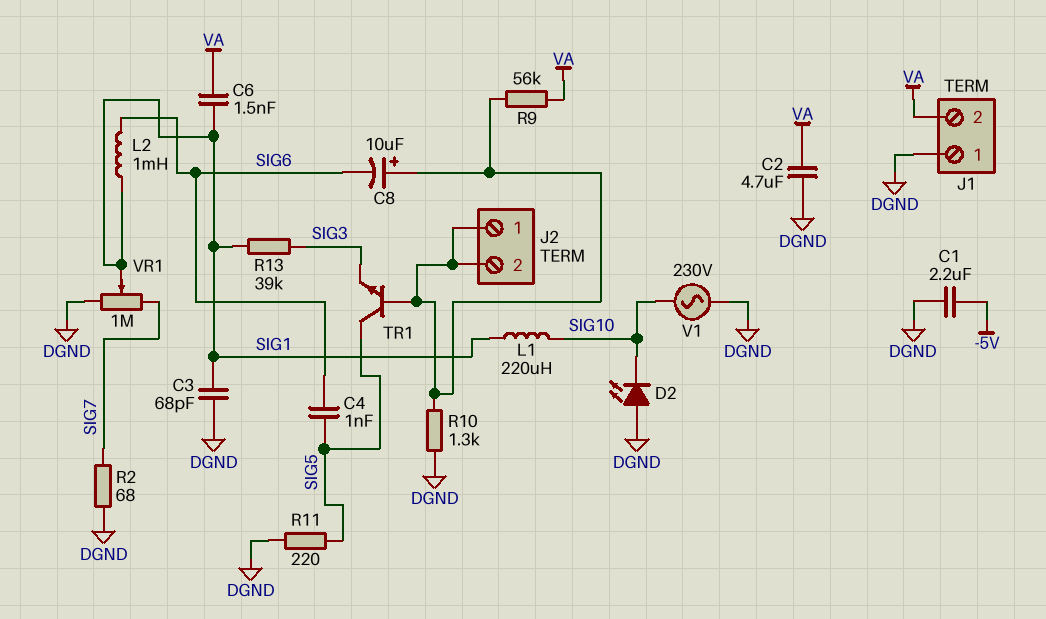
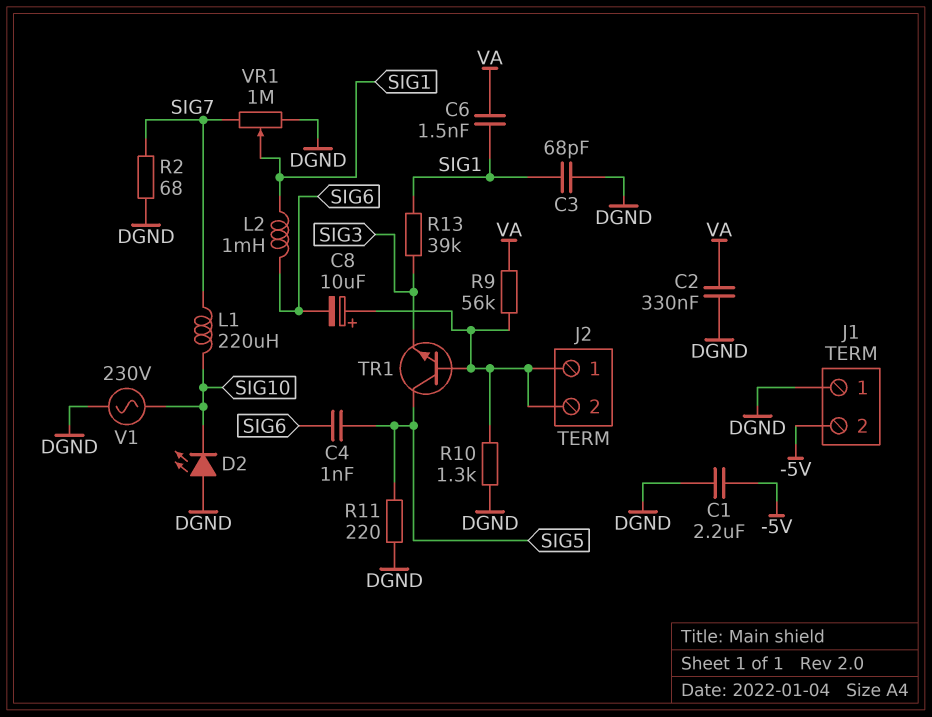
C2: 4.7uF (DGND, VA) -> 330nF (DGND, VA)
J1 pin 2: VA -> -5V
L1: 220uH (SIG1, SIG10) -> 220uH (SIG7, SIG10)

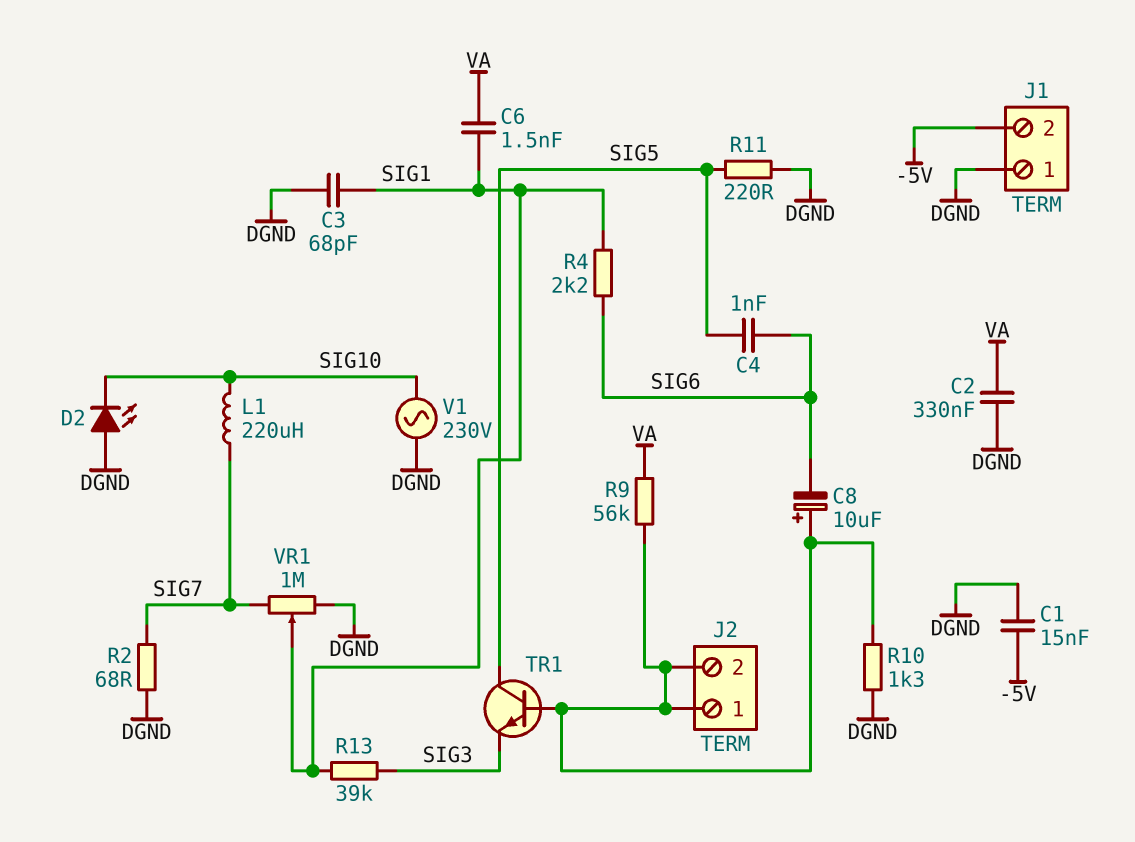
C1: 2.2uF (-5V, DGND) -> 15nF (-5V, DGND)
L2: 1mH (SIG1, SIG6) -> none
R4: none -> 2.2k (SIG1, SIG6)

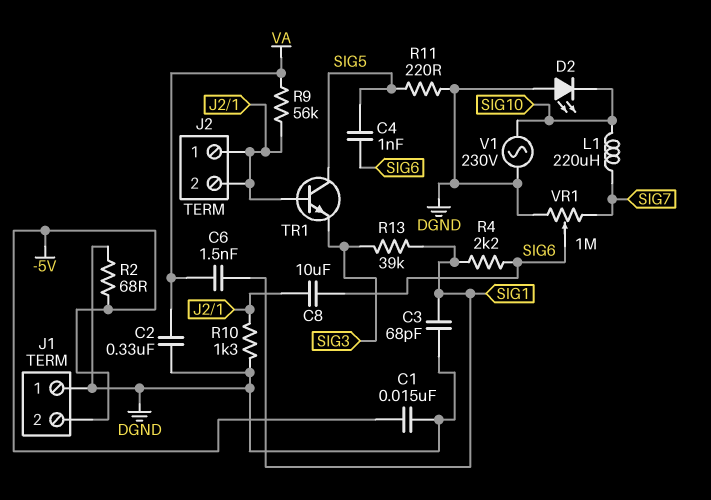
C8: 10uF (plus J2/1, minus SIG6) -> 10uF (J2/1, SIG6)
R2: 68 (DGND, SIG7) -> 68 (-5V, DGND)
VR1: 1M (DGND, SIG7, wiper SIG1) -> 1M (DGND, SIG7, wiper SIG6)

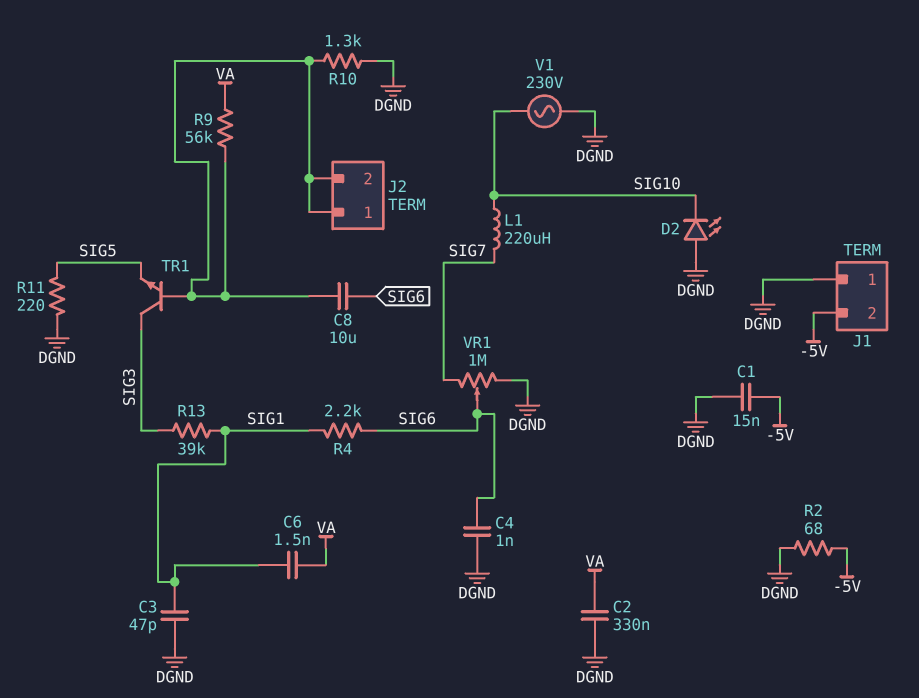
C3: 68pF (DGND, SIG1) -> 47pF (DGND, SIG1)
C4: 1nF (SIG5, SIG6) -> 1nF (DGND, SIG6)
TR1: NPN (B J2/1, C SIG5, E SIG3) -> NPN (B J2/1, C SIG3, E SIG5)

